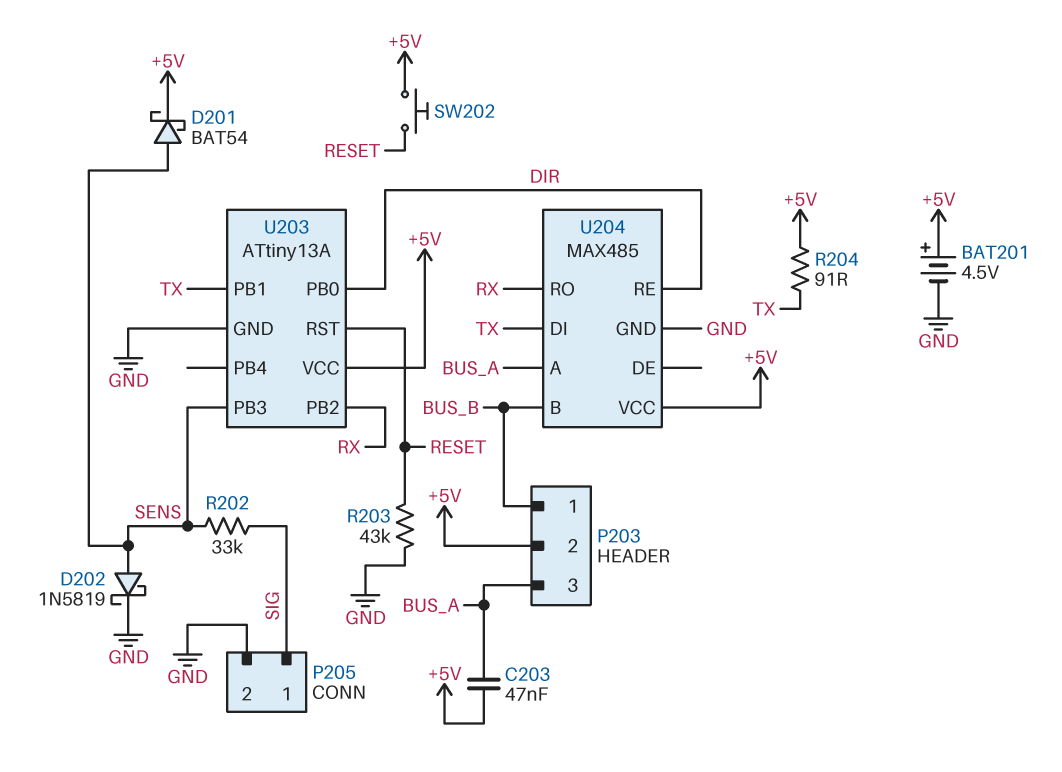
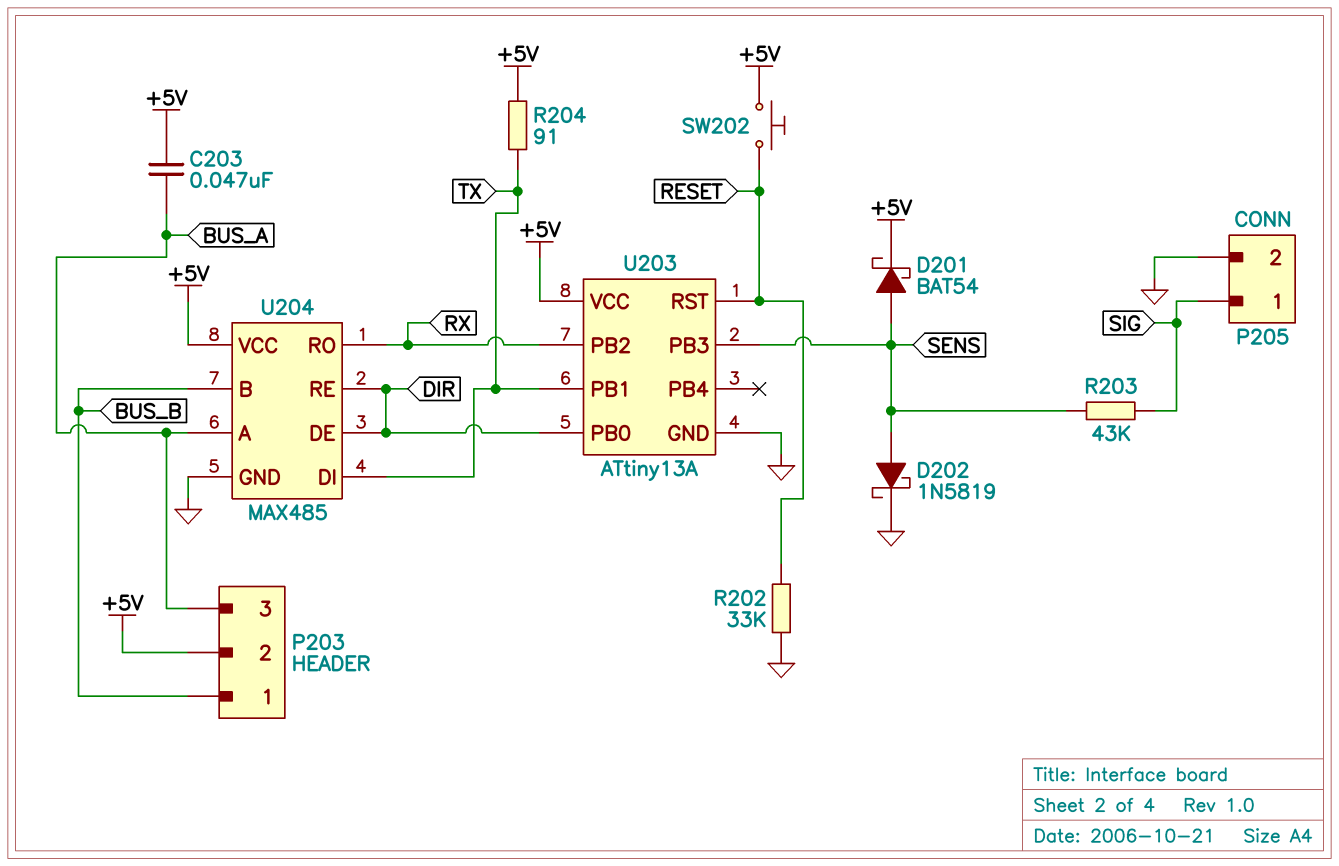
BAT201: 4.5V (plus +5V, minus GND) -> none
R202: 33k (SENS, SIG) -> 33k (GND, RESET)
R203: 43k (GND, RESET) -> 43k (SENS, SIG)
U204 pin DE: none -> DIR

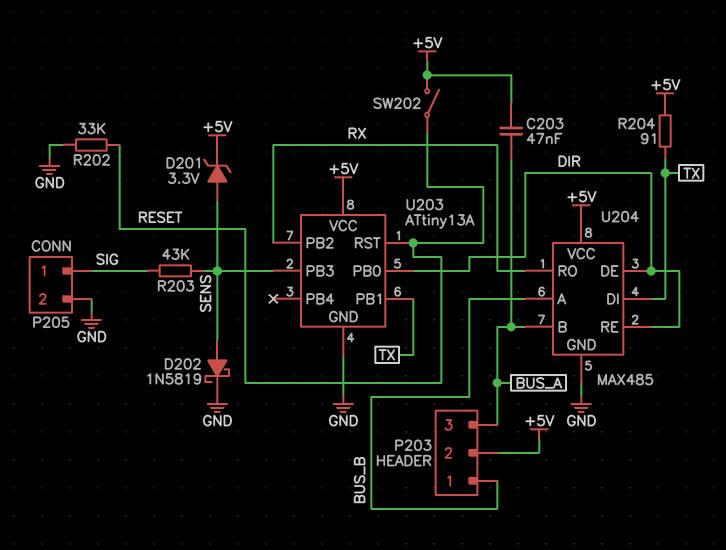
D201: schottky BAT54 (A SENS, K +5V) -> zener 3.3V (A SENS, K +5V)
SW202: button (+5V, RESET) -> switch (+5V, RESET)
U204 pin A: BUS_A -> BUS_B
U204 pin B: BUS_B -> BUS_A

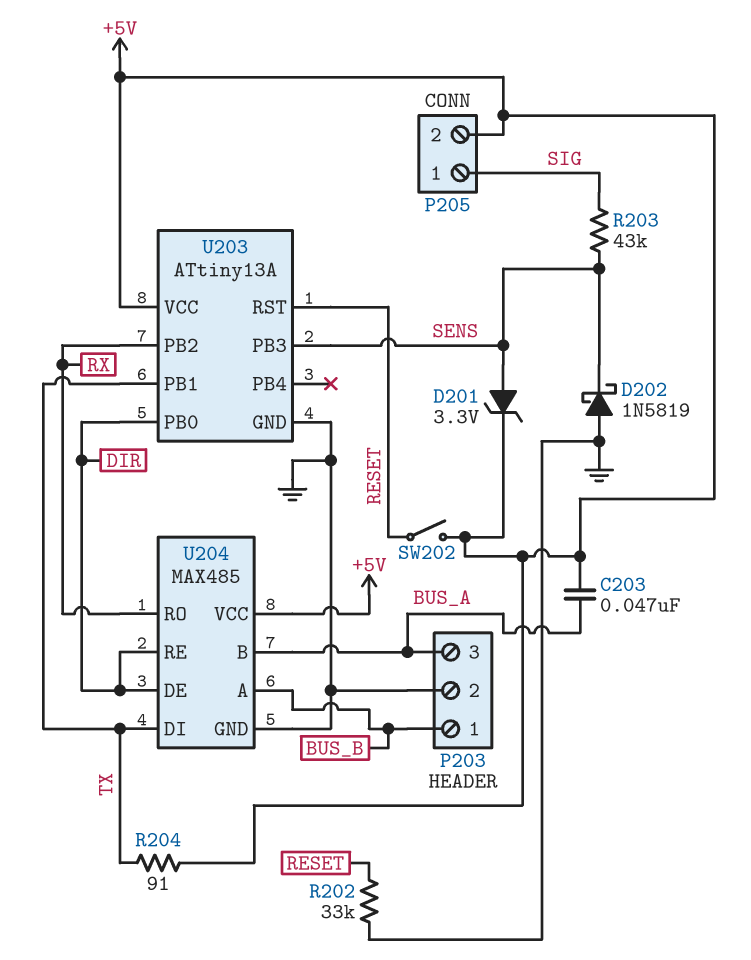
D202: schottky 1N5819 (A SENS, K GND) -> schottky 1N5819 (A GND, K SENS)
P203 pin 2: +5V -> GND
P205 pin 2: GND -> +5V

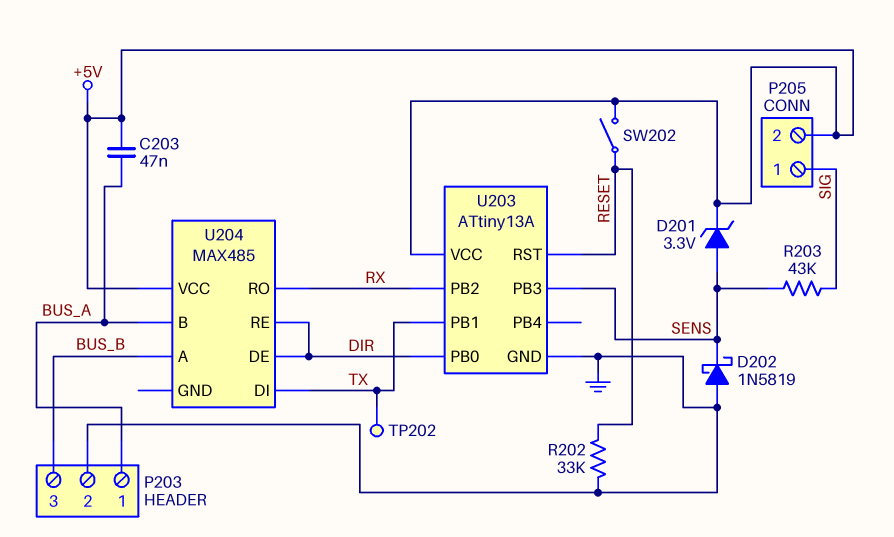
P203 pin 1: BUS_B -> BUS_A
P203 pin 3: BUS_A -> BUS_B
R204: 91 (+5V, TX) -> none
TP202: none -> test point (TX)
U204 pin GND: GND -> none

